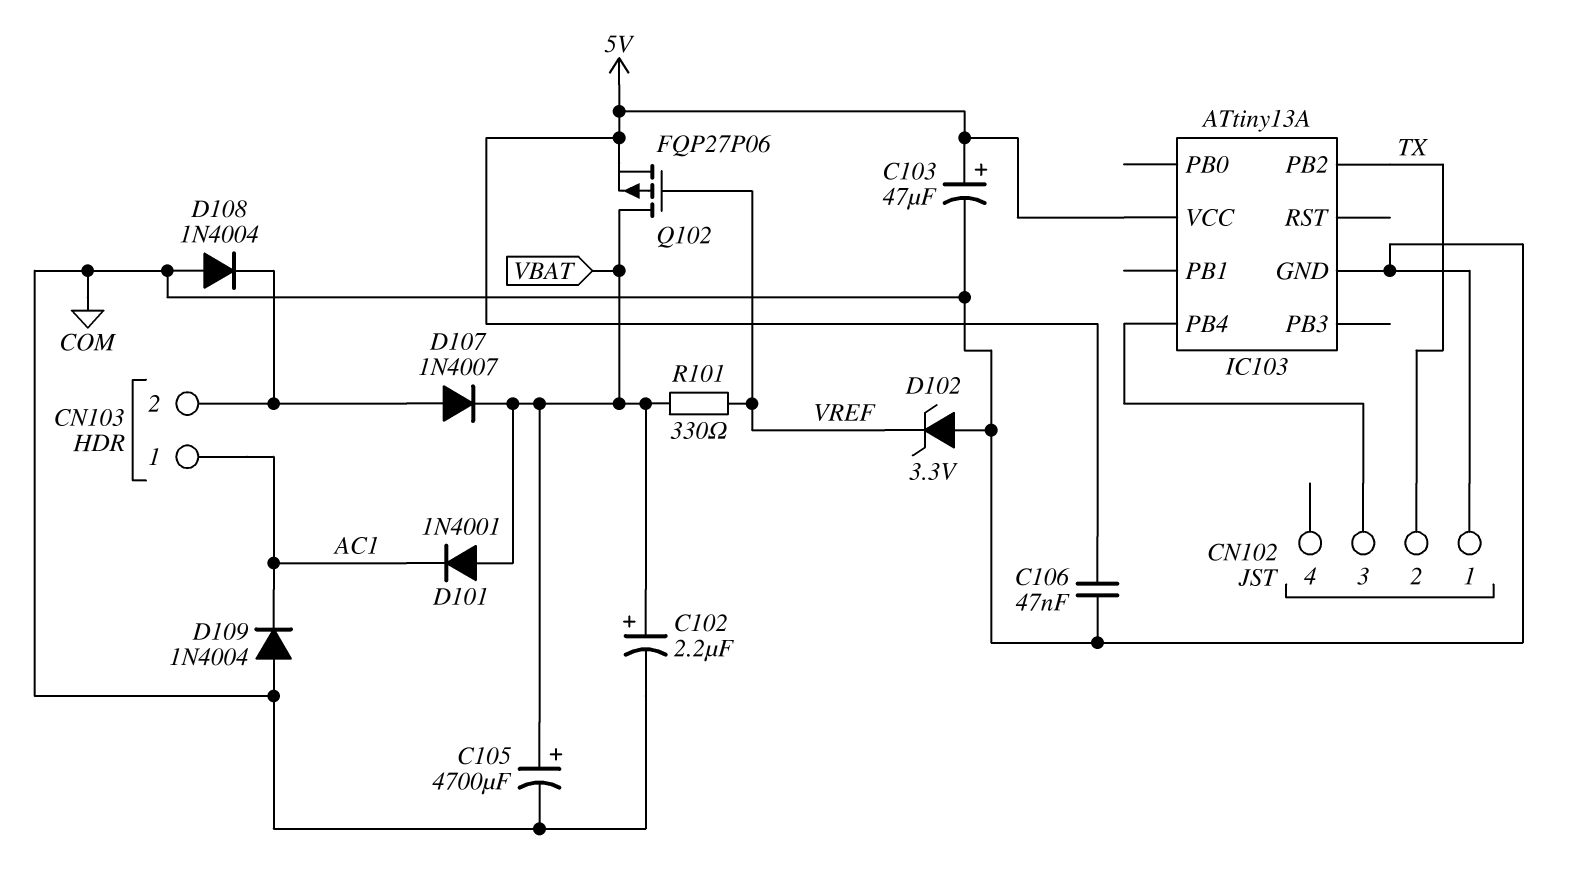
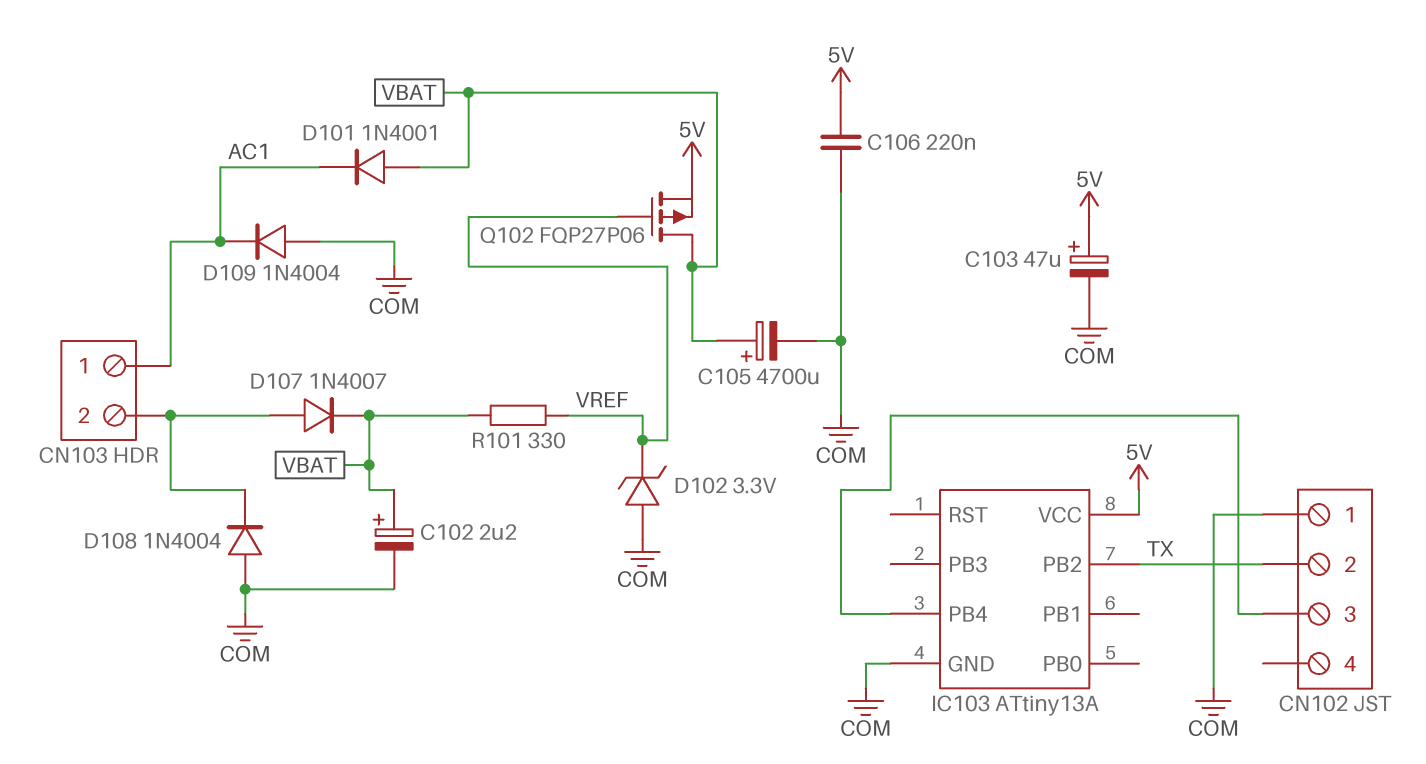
C106: 47nF (5V, COM) -> 220nF (5V, COM)

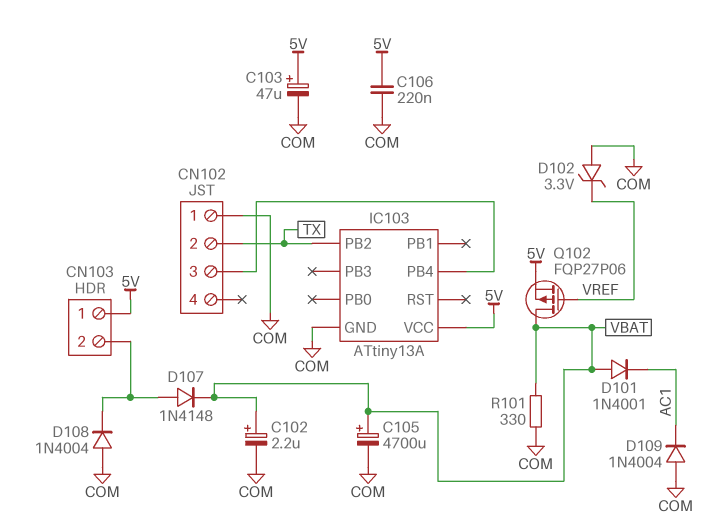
CN103 pin 1: AC1 -> 5V
D107: diode 1N4007 (A CN103/2, K VBAT) -> diode 1N4148 (A CN103/2, K VBAT)
R101: 330 (VBAT, VREF) -> 330 (COM, VBAT)

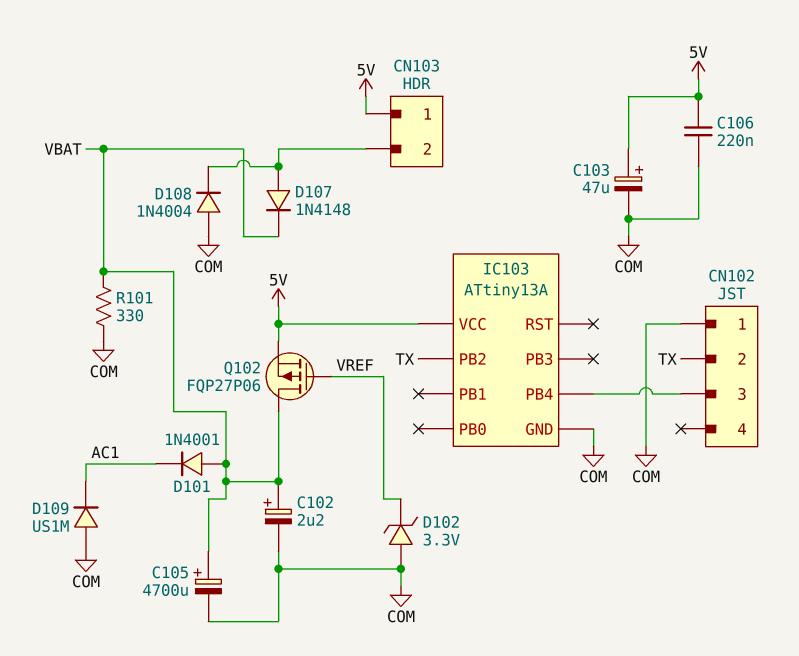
D109: diode 1N4004 (A COM, K AC1) -> diode US1M (A COM, K AC1)

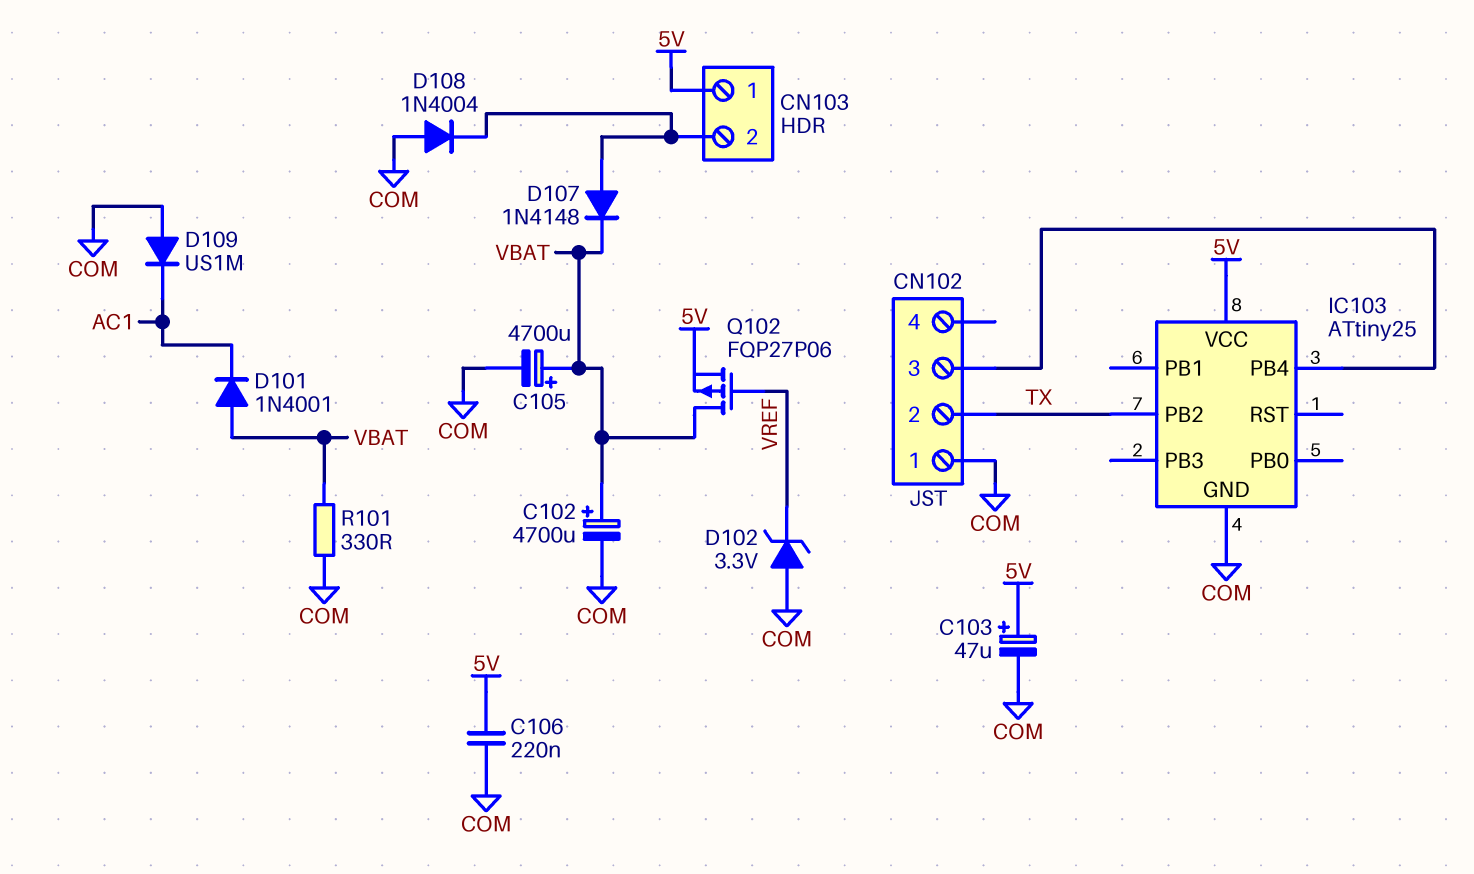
C102: 2.2uF (plus VBAT, minus COM) -> 4700uF (plus VBAT, minus COM)
IC103: ATtiny13A -> ATtiny25

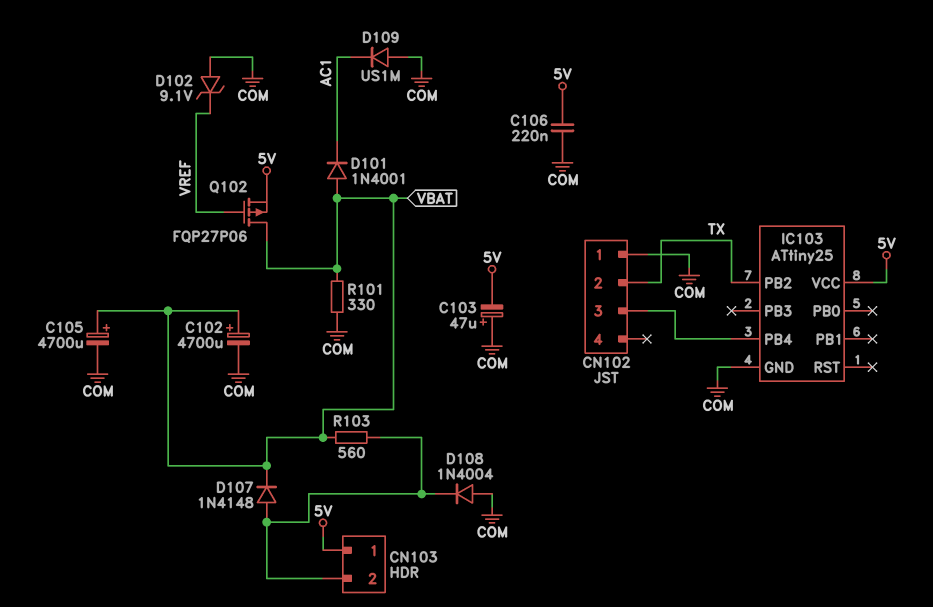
C103: 47uF (plus 5V, minus COM) -> 47uF (plus COM, minus 5V)
D102: zener 3.3V (A COM, K VREF) -> zener 9.1V (A COM, K VREF)
R103: none -> 560 (CN103/2, VBAT)

